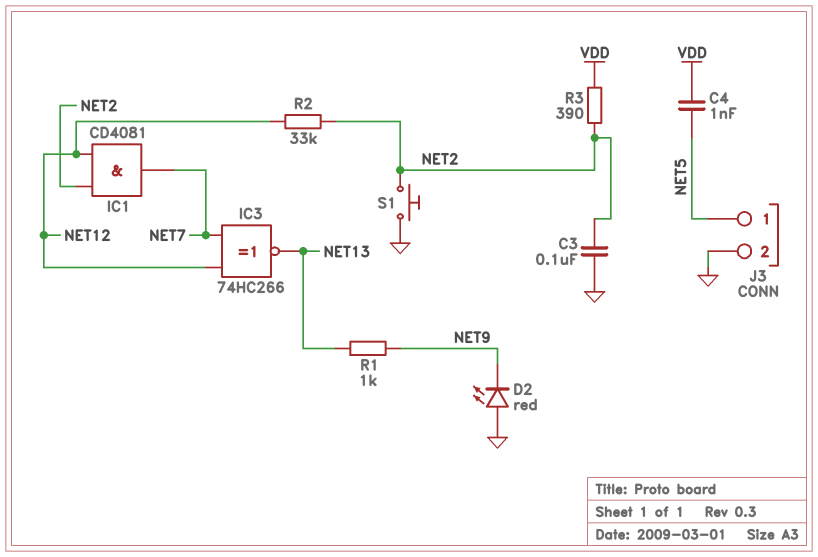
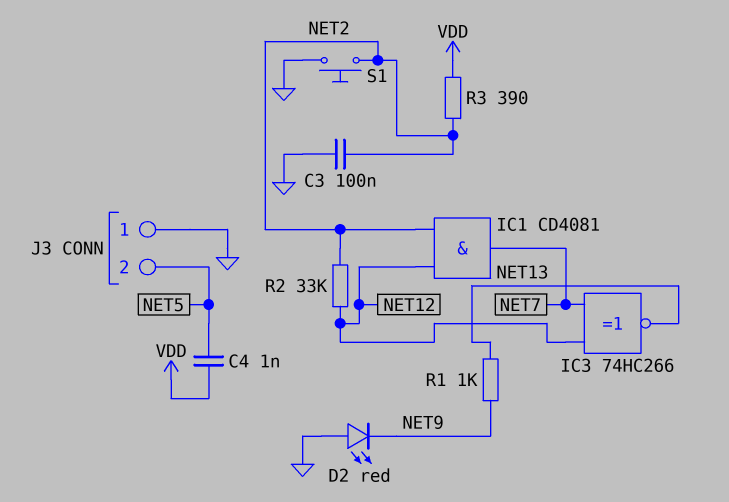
J3 pin 1: NET5 -> GND
J3 pin 2: GND -> NET5

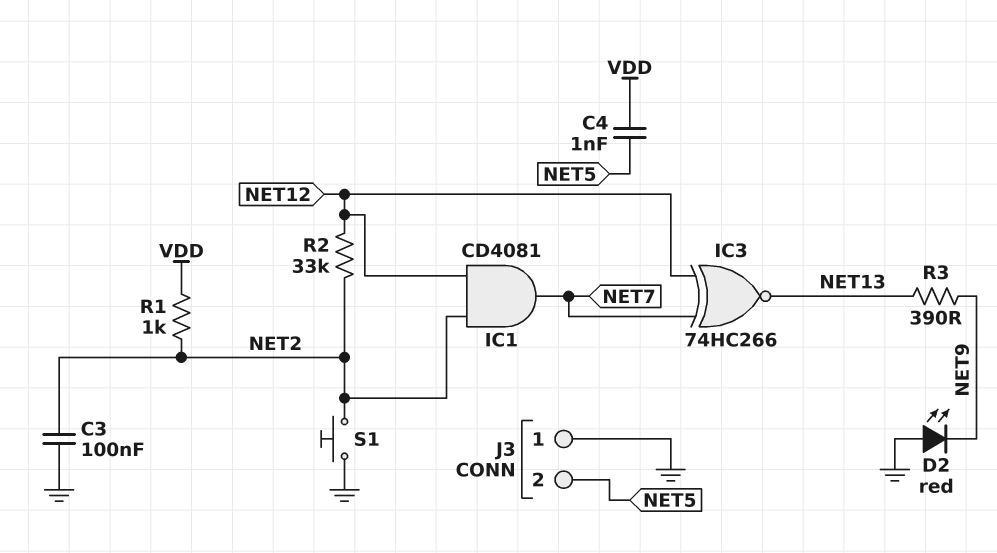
R1: 1k (NET9, NET13) -> 1k (NET2, VDD)
R3: 390 (NET2, VDD) -> 390 (NET9, NET13)

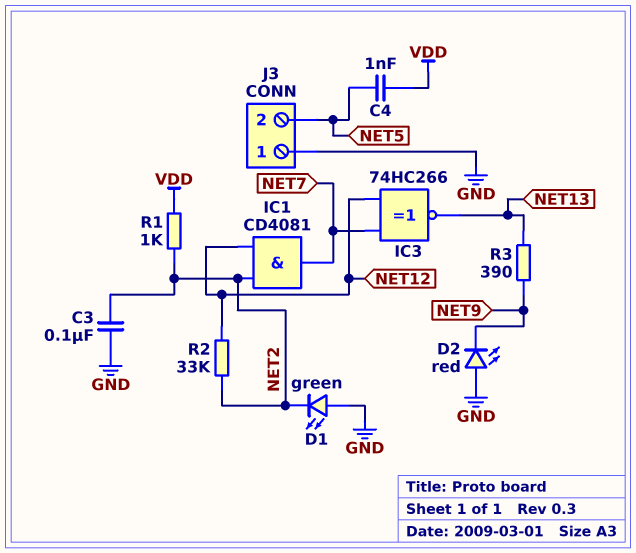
D1: none -> LED green (A GND, K NET2)
S1: button (GND, NET2) -> none

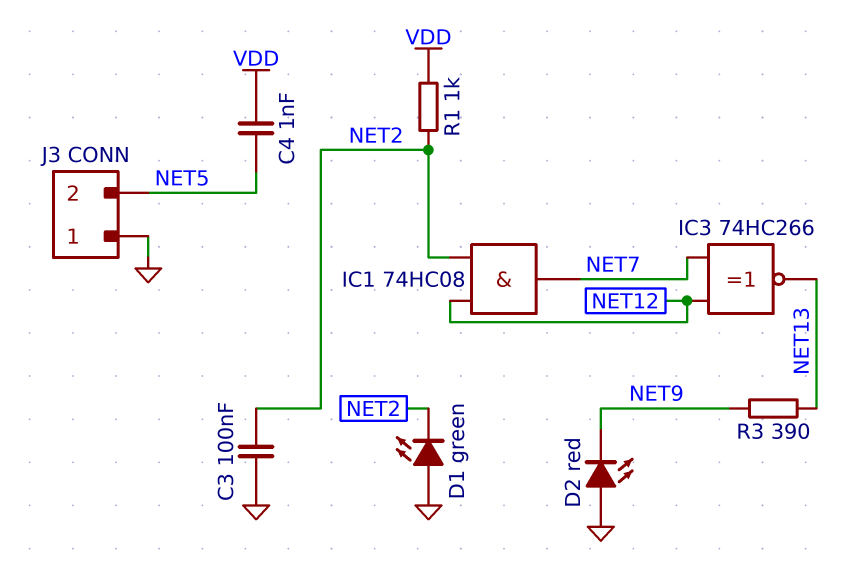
IC1: AND CD4081 (in NET2, in NET12, out NET7) -> AND 74HC08 (in NET2, in NET12, out NET7)
R2: 33k (NET2, NET12) -> none

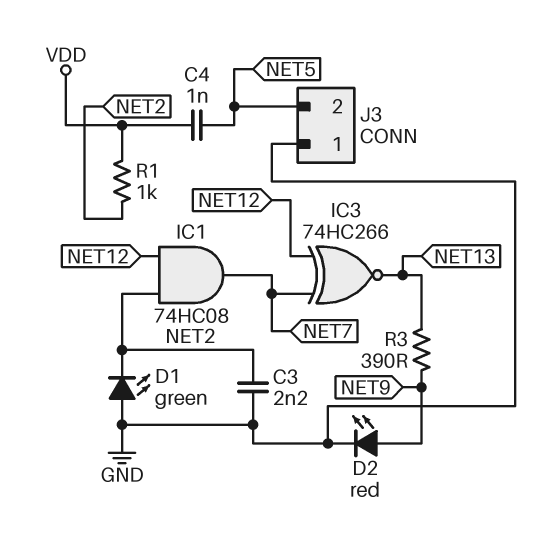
C3: 100nF (GND, NET2) -> 2.2nF (GND, NET2)
D2: LED red (A GND, K NET9) -> LED red (A NET9, K GND)

